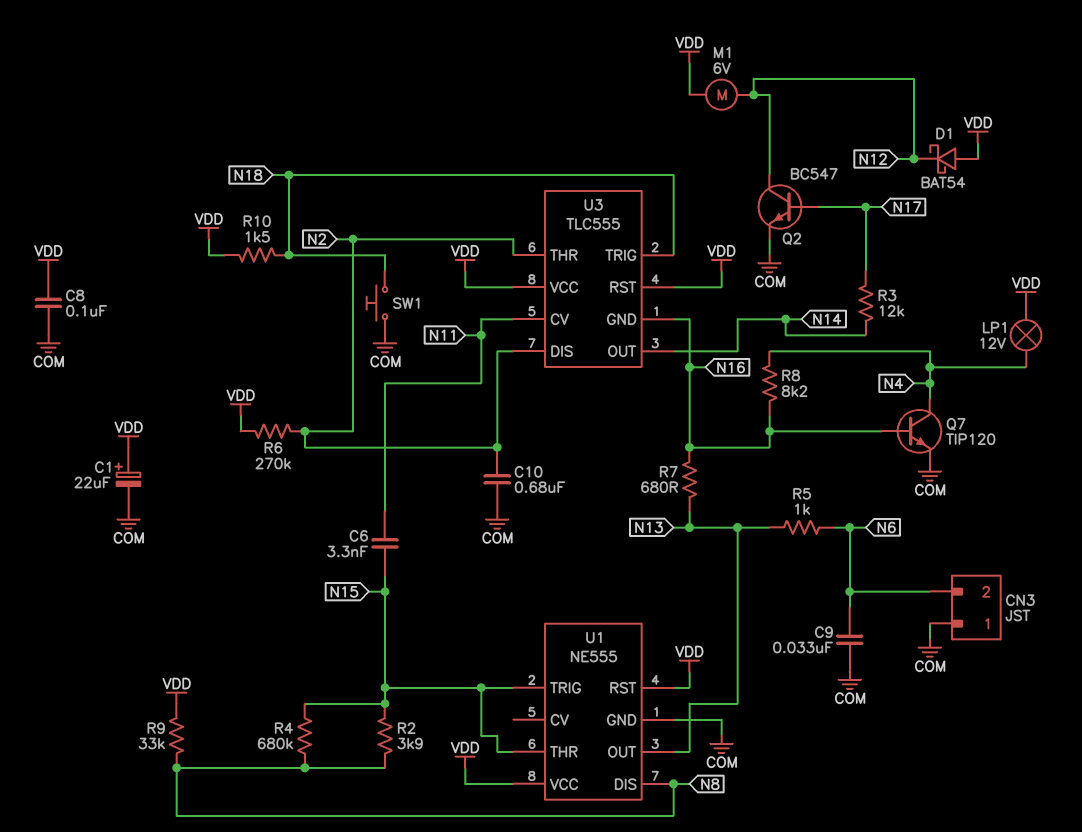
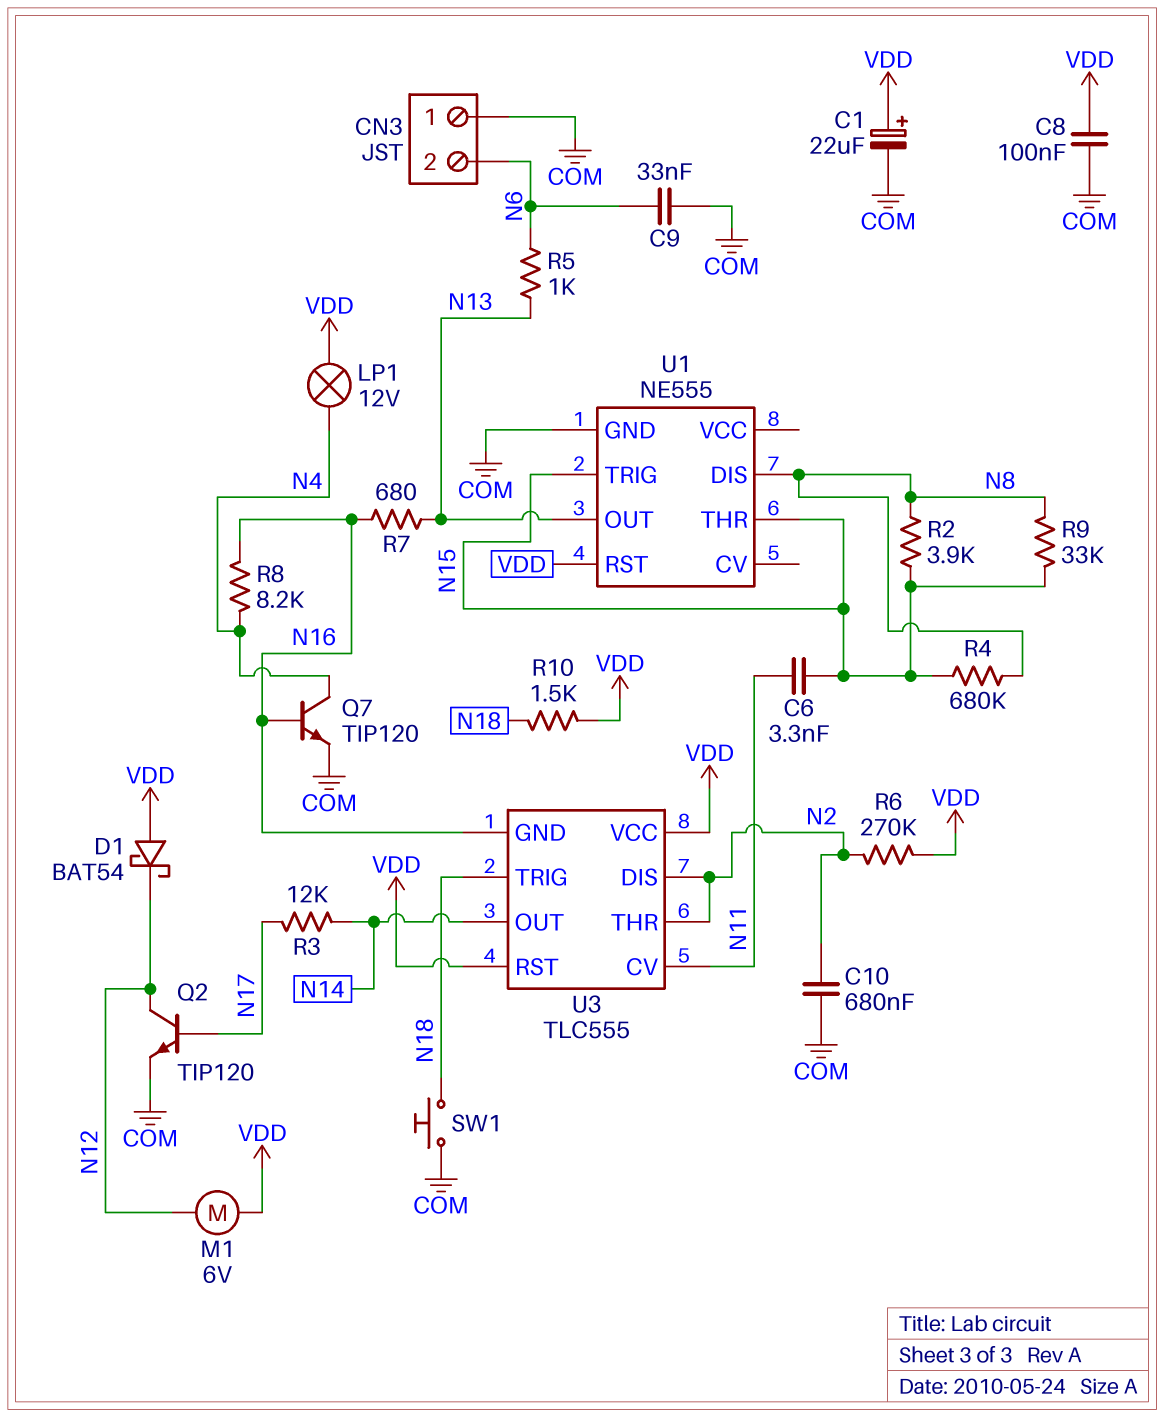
Q2: NPN BC547 (B N17, C N12, E COM) -> NPN TIP120 (B N17, C N12, E COM)
R9: 33k (N8, VDD) -> 33k (N8, N15)
U1 pin VCC: VDD -> none

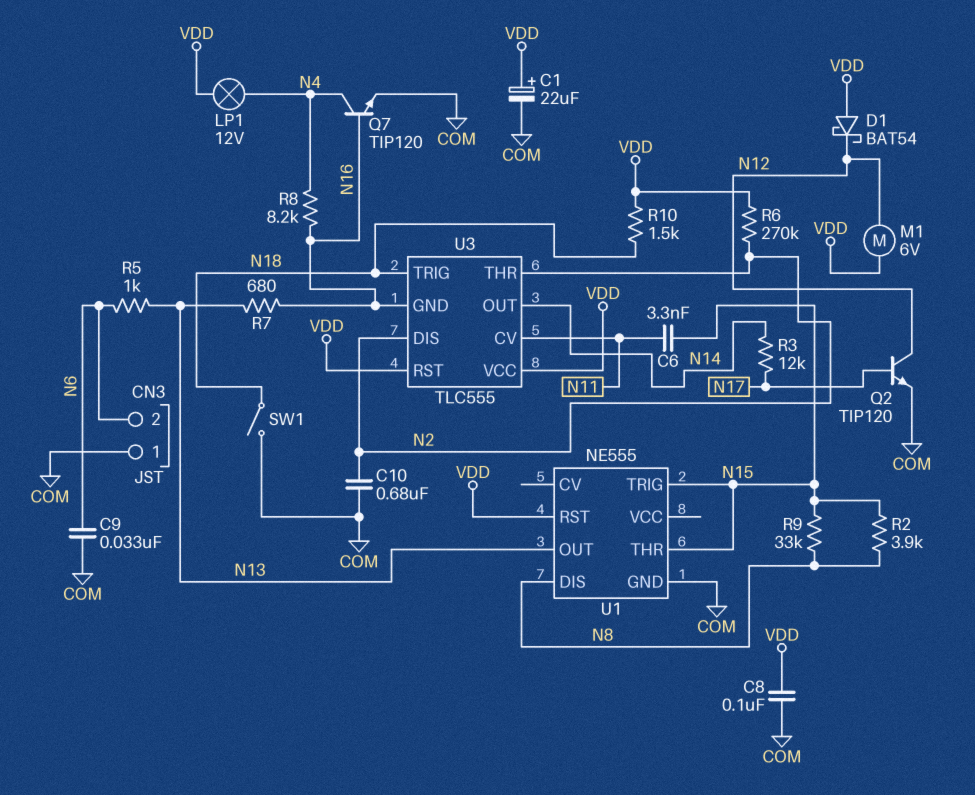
R4: 680k (N8, N15) -> none
SW1: button (COM, N18) -> switch (COM, N18)

